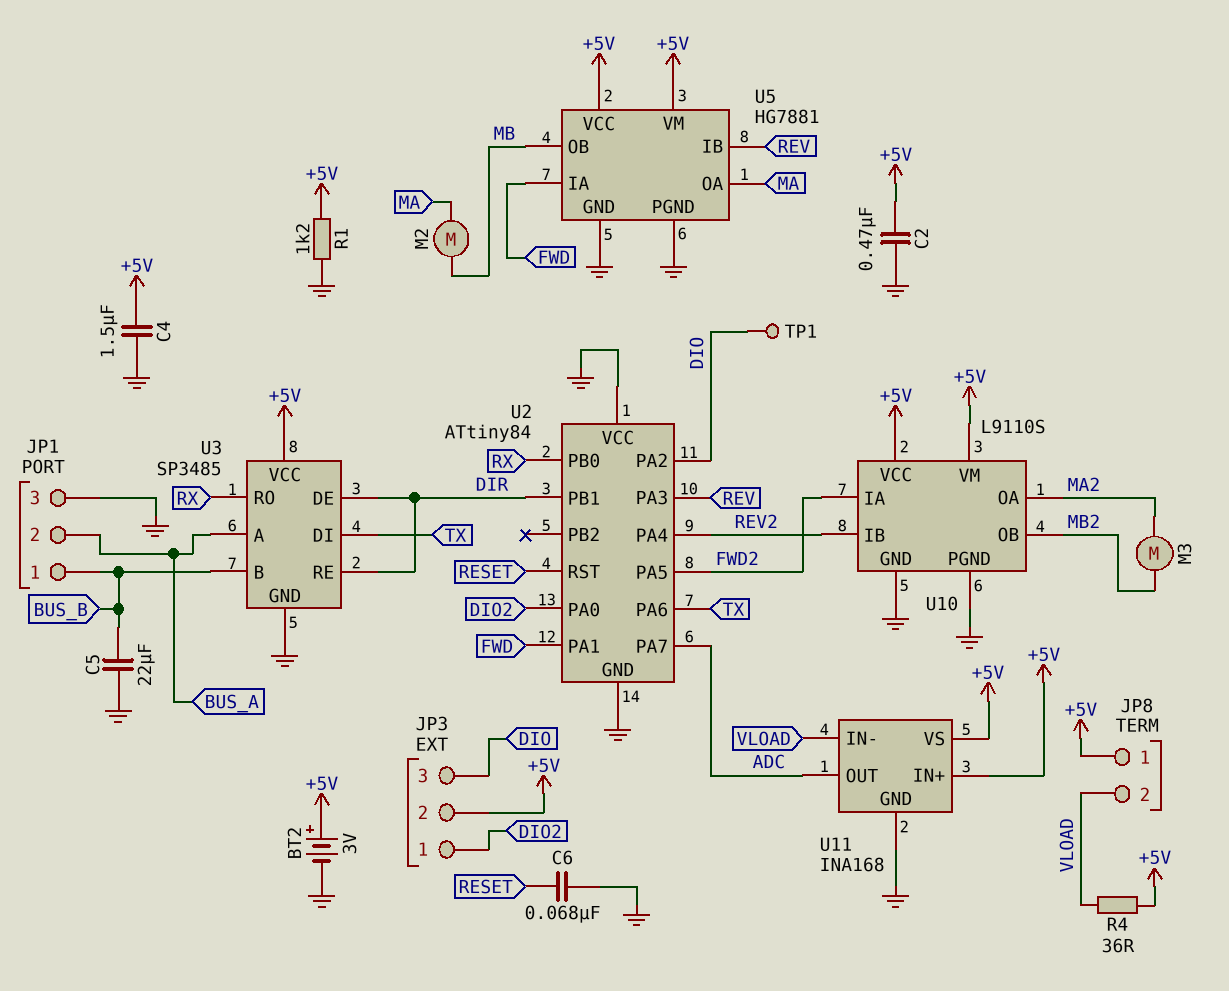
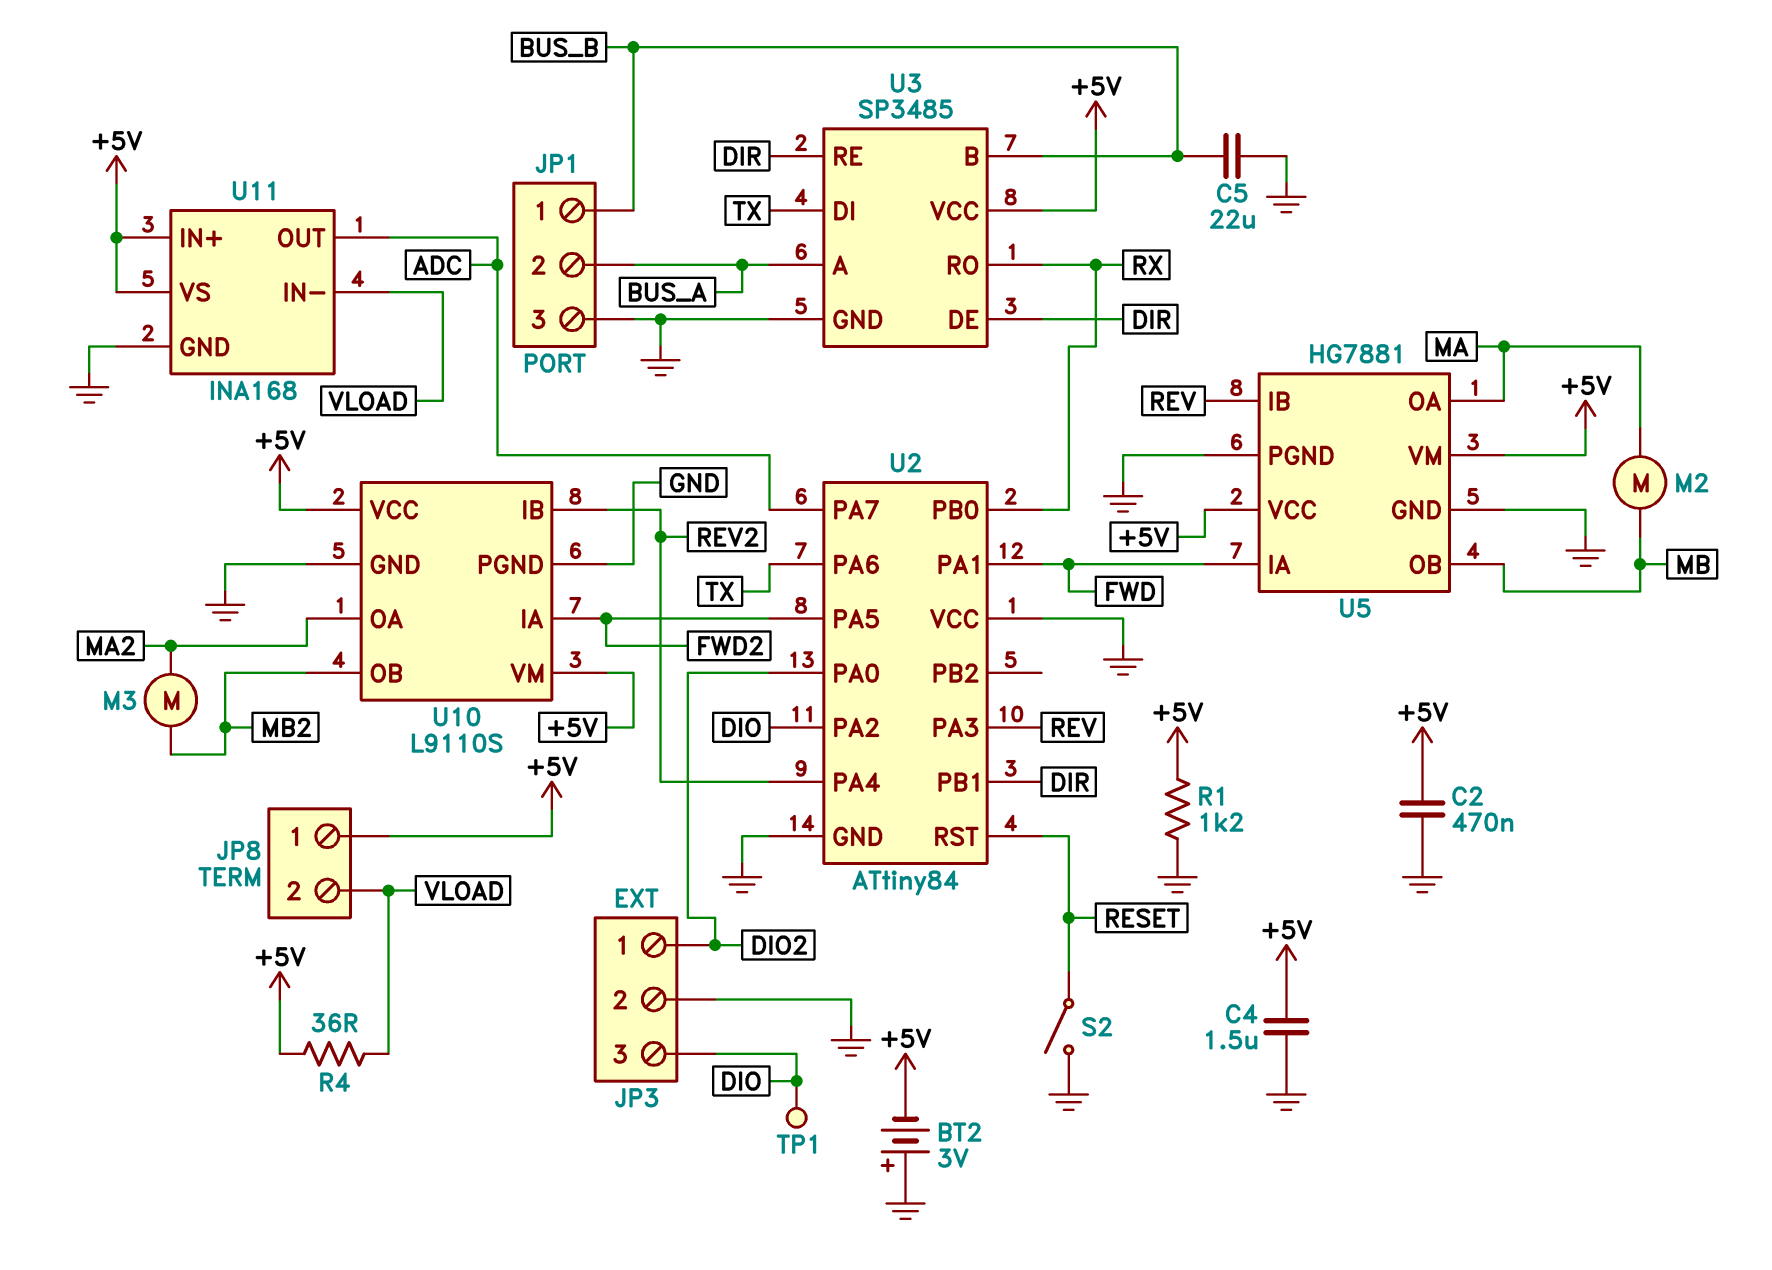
BT2: 3V (plus +5V, minus GND) -> 3V (plus GND, minus +5V)
C6: 68nF (GND, RESET) -> none
JP3 pin 2: +5V -> GND
S2: none -> switch (GND, RESET)

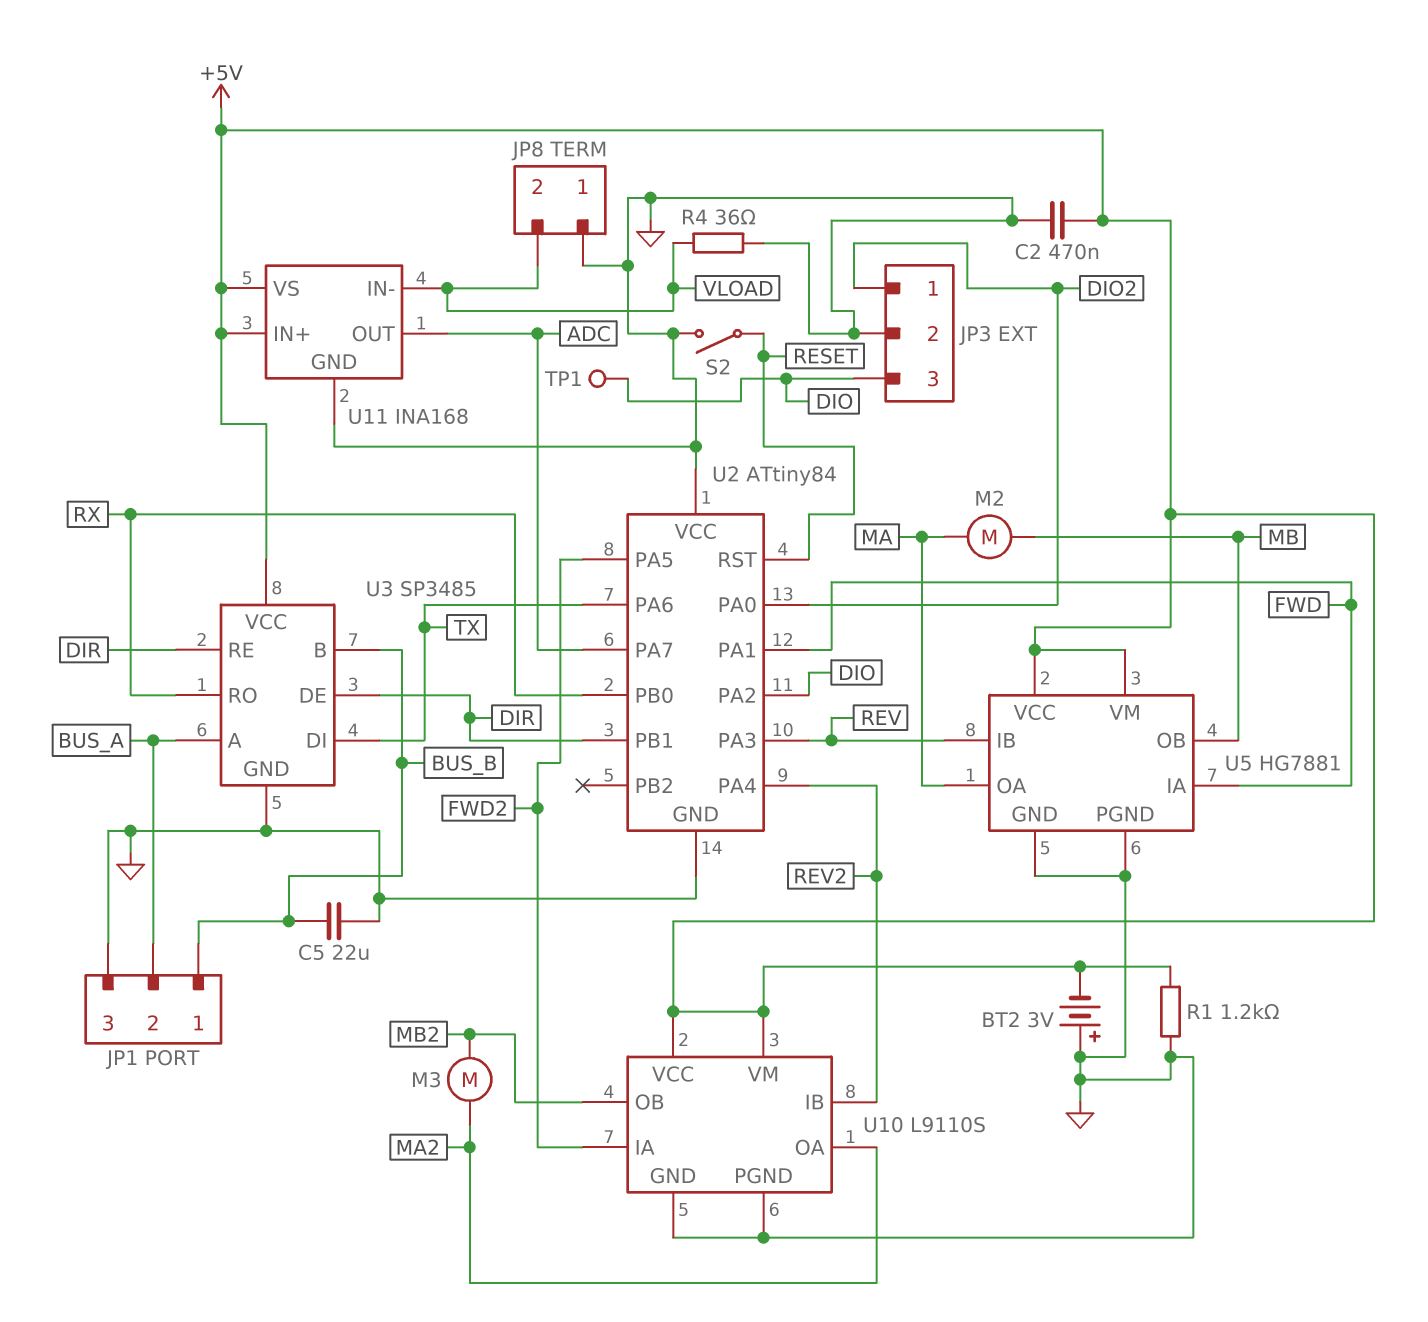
C4: 1.5uF (+5V, GND) -> none
JP8 pin 1: +5V -> GND
R4: 36 (+5V, VLOAD) -> 36 (GND, VLOAD)

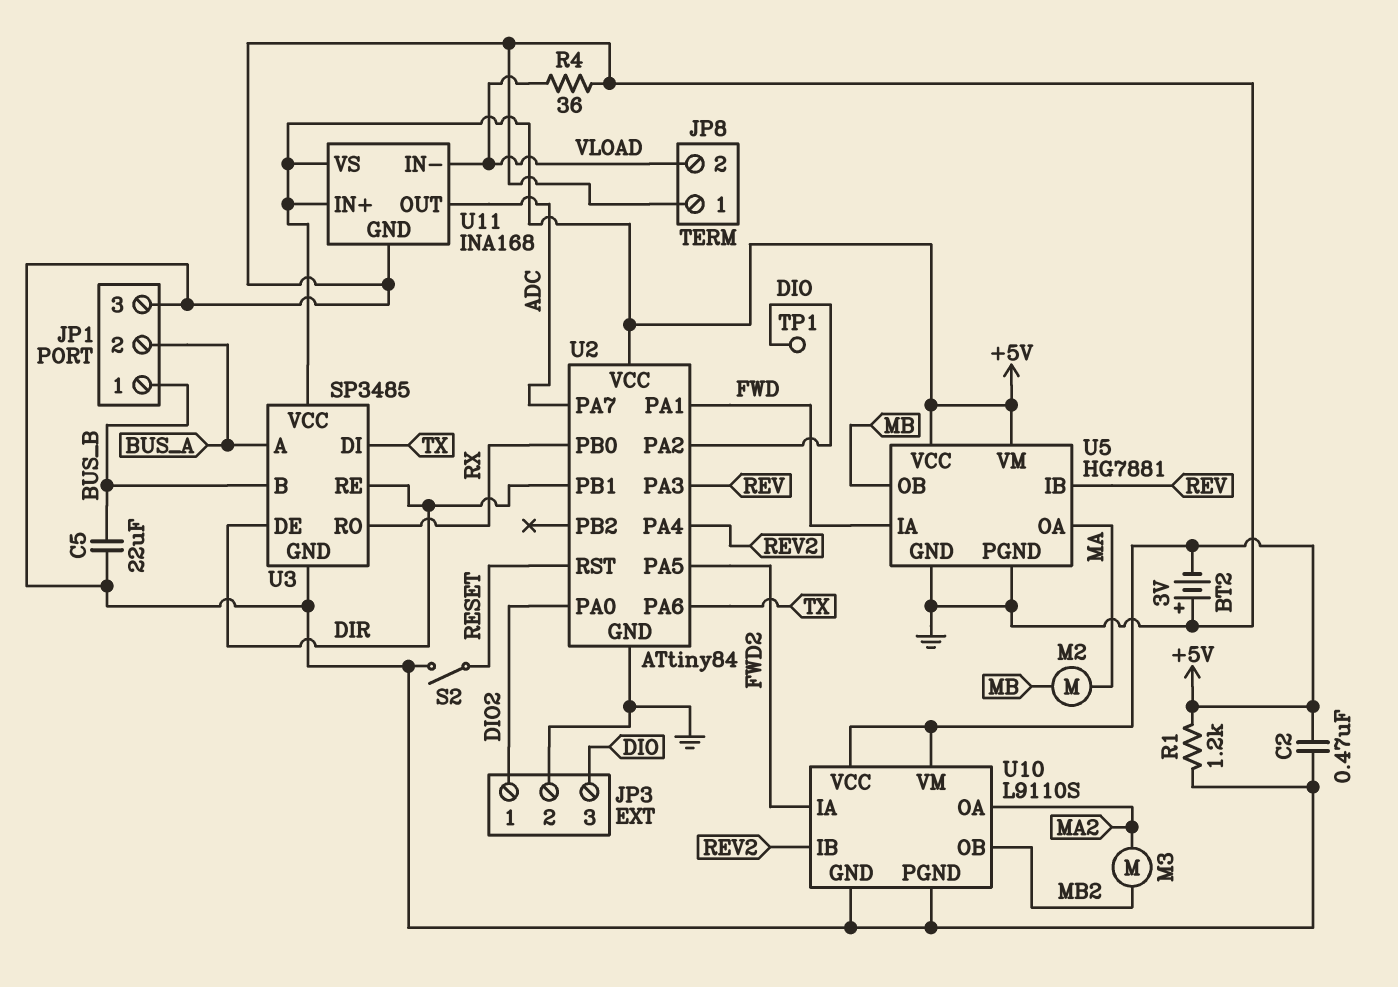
U2 pin VCC: GND -> +5V

